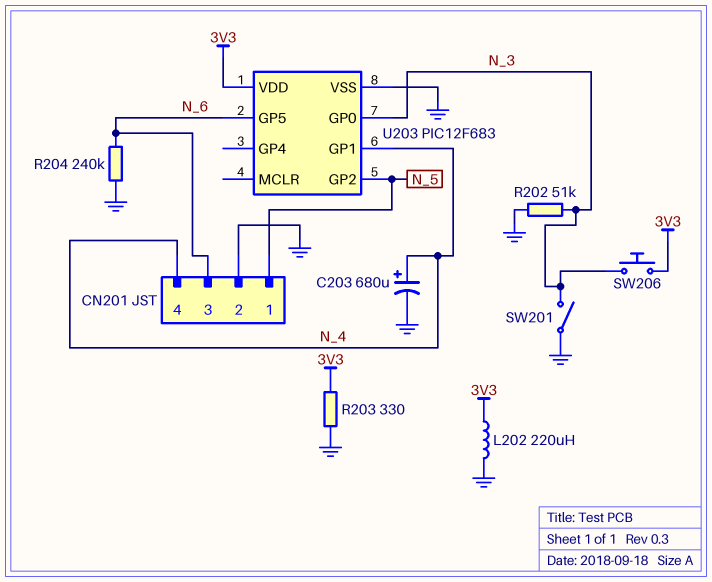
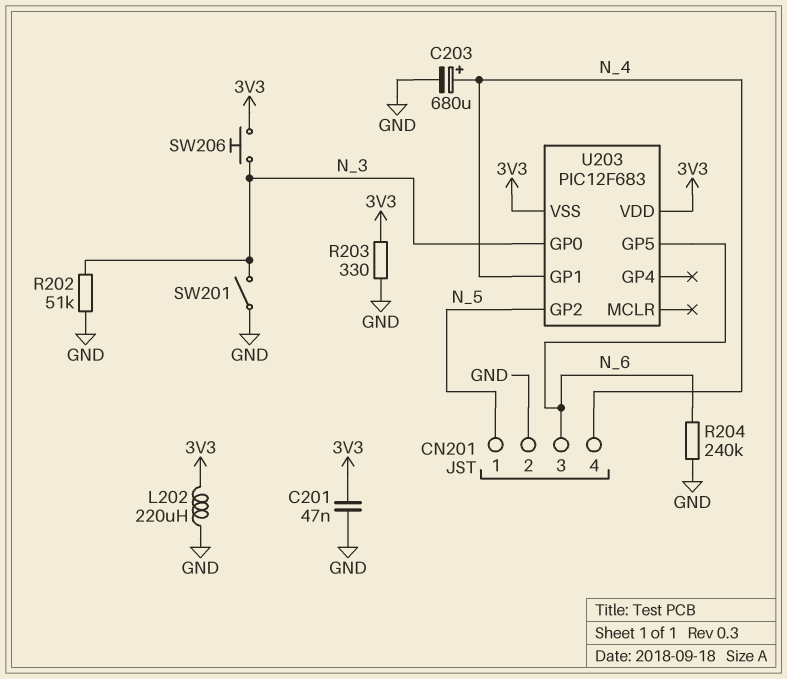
C201: none -> 47nF (3V3, GND)
U203 pin VSS: GND -> 3V3

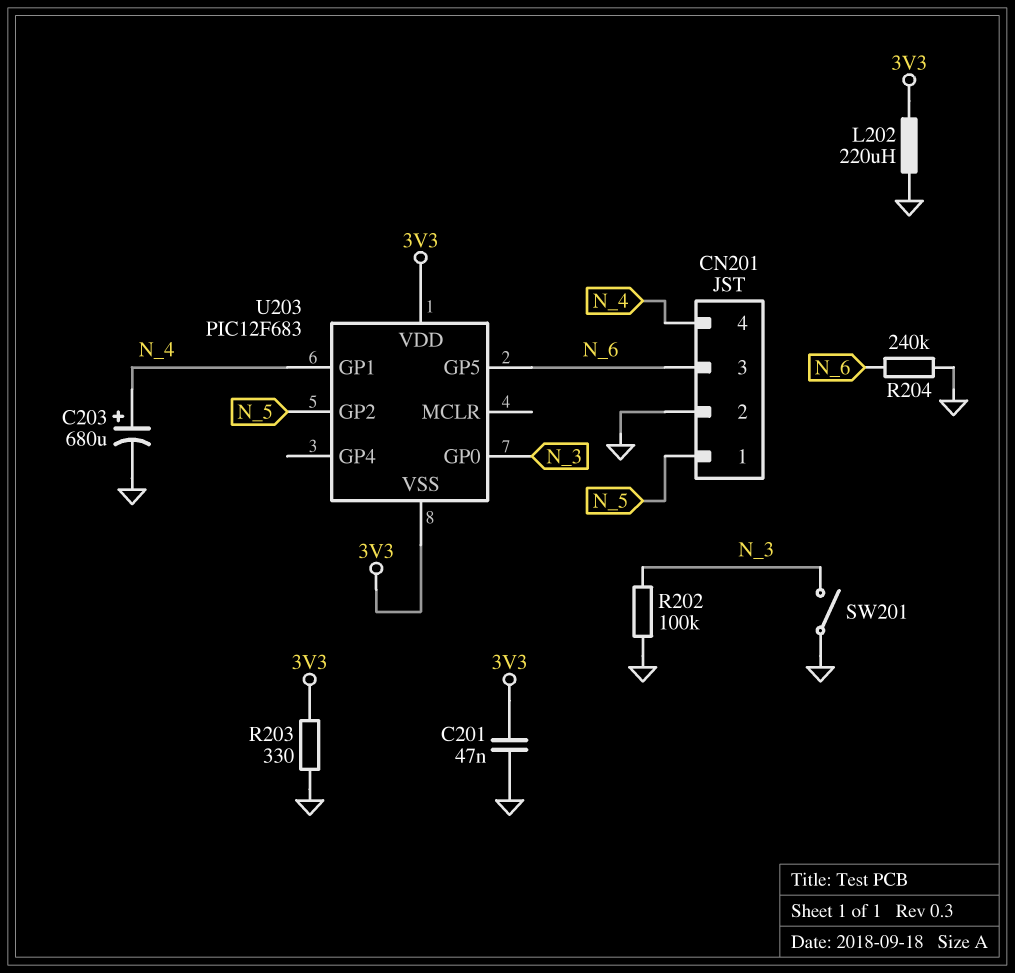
R202: 51k (GND, N_3) -> 100k (GND, N_3)
SW206: button (3V3, N_3) -> none

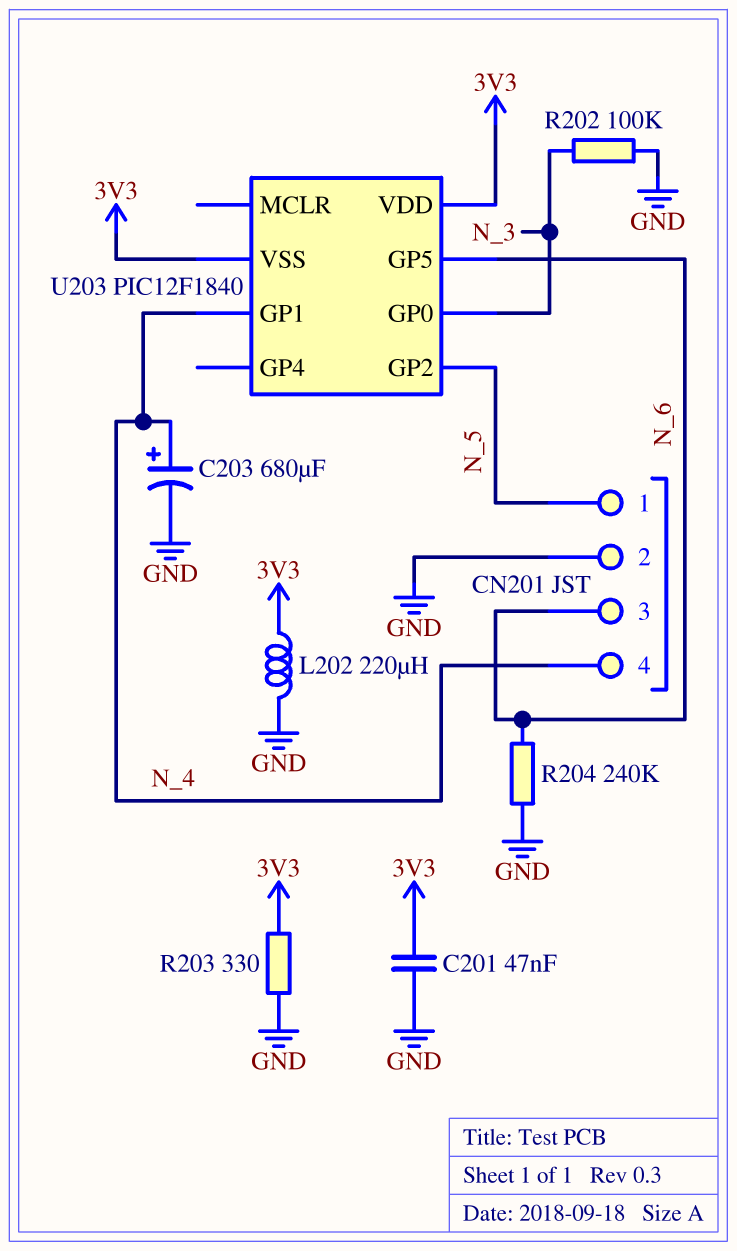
SW201: switch (GND, N_3) -> none
U203: PIC12F683 -> PIC12F1840

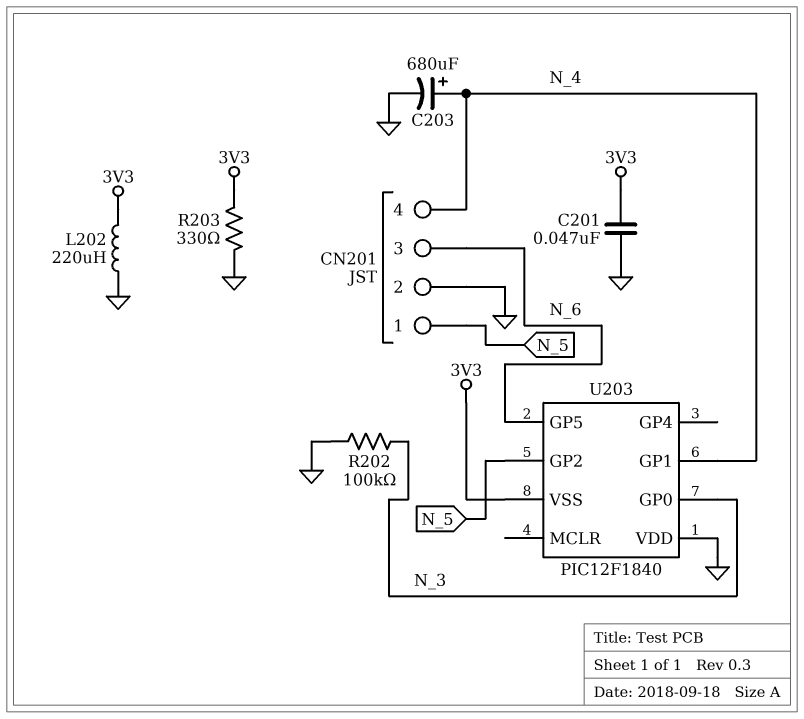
R204: 240k (GND, N_6) -> none
U203 pin VDD: 3V3 -> GND

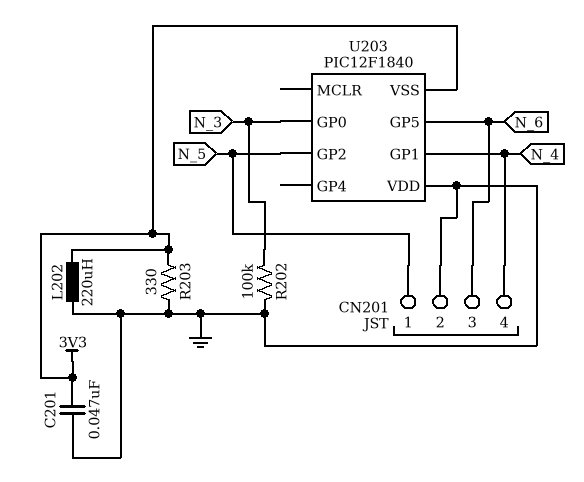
C203: 680uF (plus N_4, minus GND) -> none

